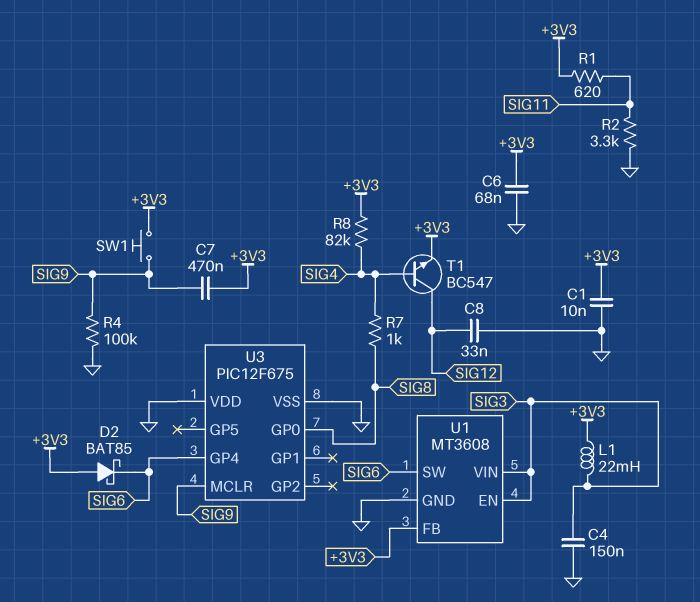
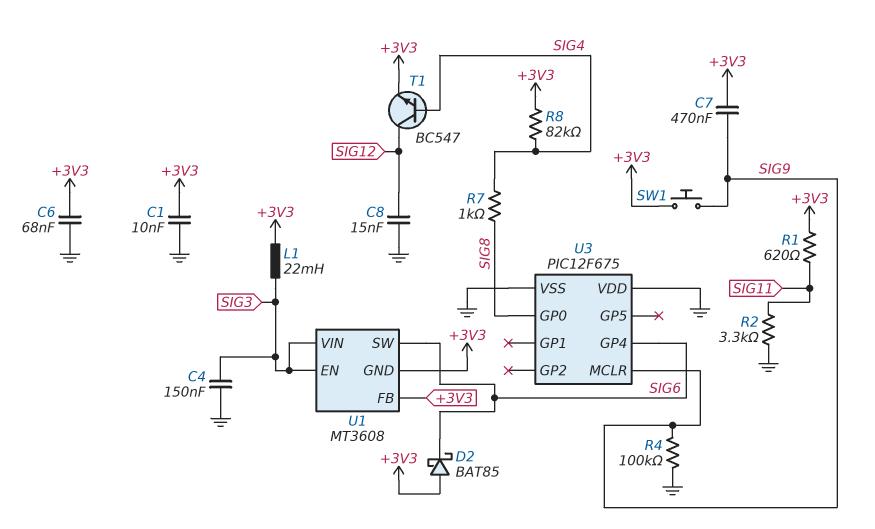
C8: 33nF (GND, SIG12) -> 15nF (GND, SIG12)
U1 pin GND: GND -> +3V3

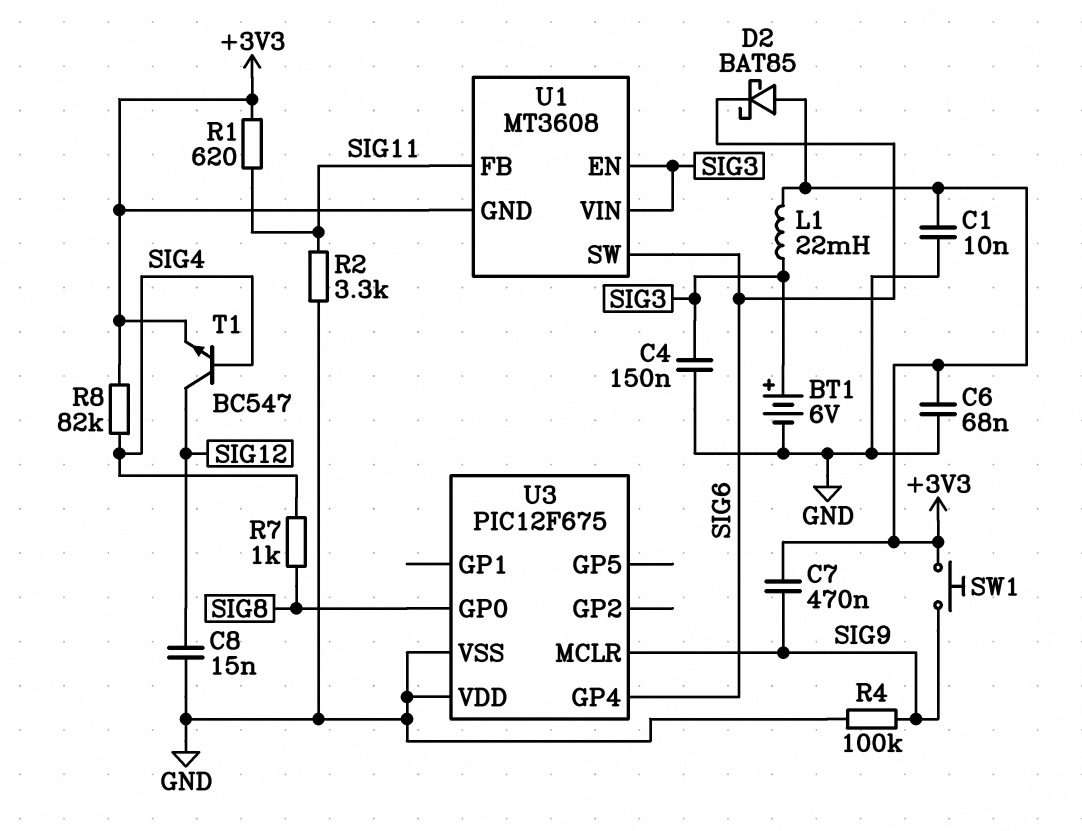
BT1: none -> 6V (plus SIG3, minus GND)
U1 pin FB: +3V3 -> SIG11

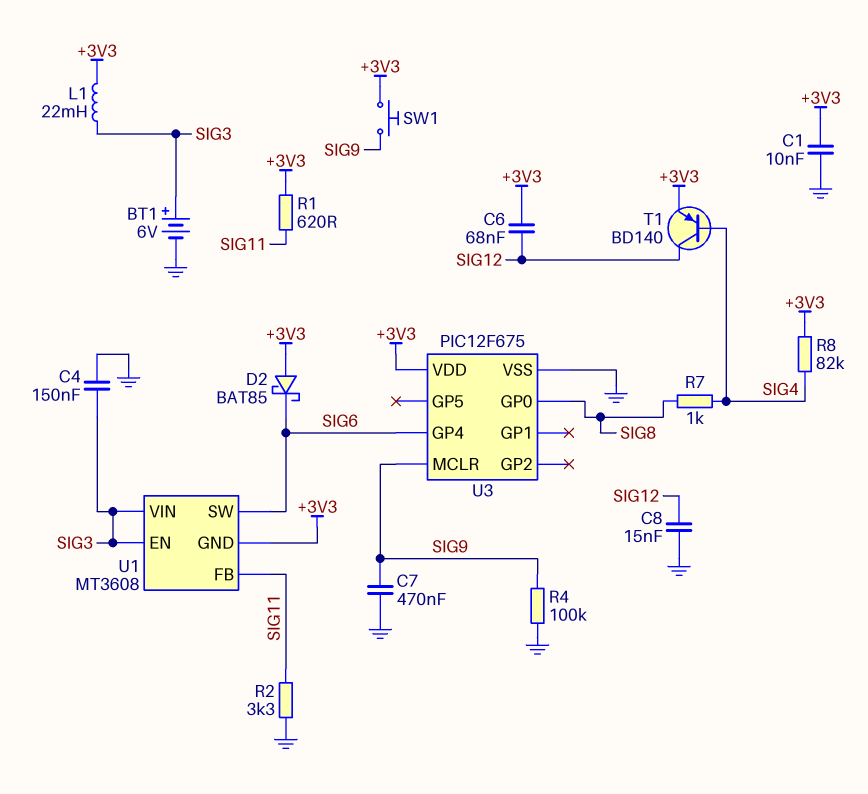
C6: 68nF (+3V3, GND) -> 68nF (+3V3, SIG12)
C7: 470nF (+3V3, SIG9) -> 470nF (GND, SIG9)
T1: NPN BC547 (B SIG4, C SIG12, E +3V3) -> PNP BD140 (B SIG4, C SIG12, E +3V3)
U3 pin VDD: GND -> +3V3

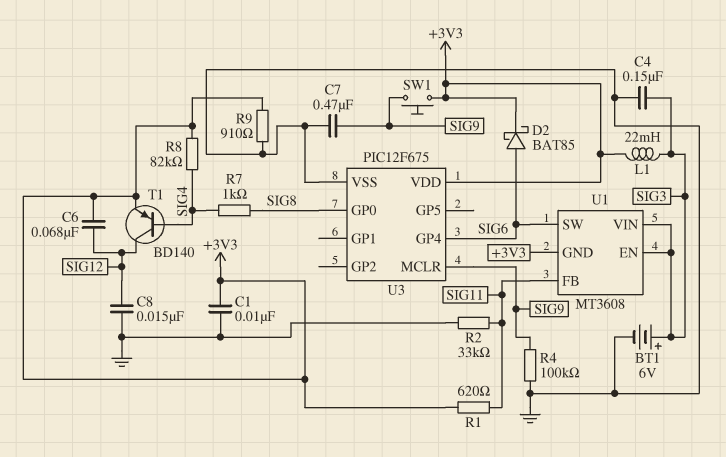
D2: schottky BAT85 (A +3V3, K SIG6) -> schottky BAT85 (A SIG6, K +3V3)
R2: 3.3k (GND, SIG11) -> 33k (GND, SIG11)
R9: none -> 910 (+3V3, GND)

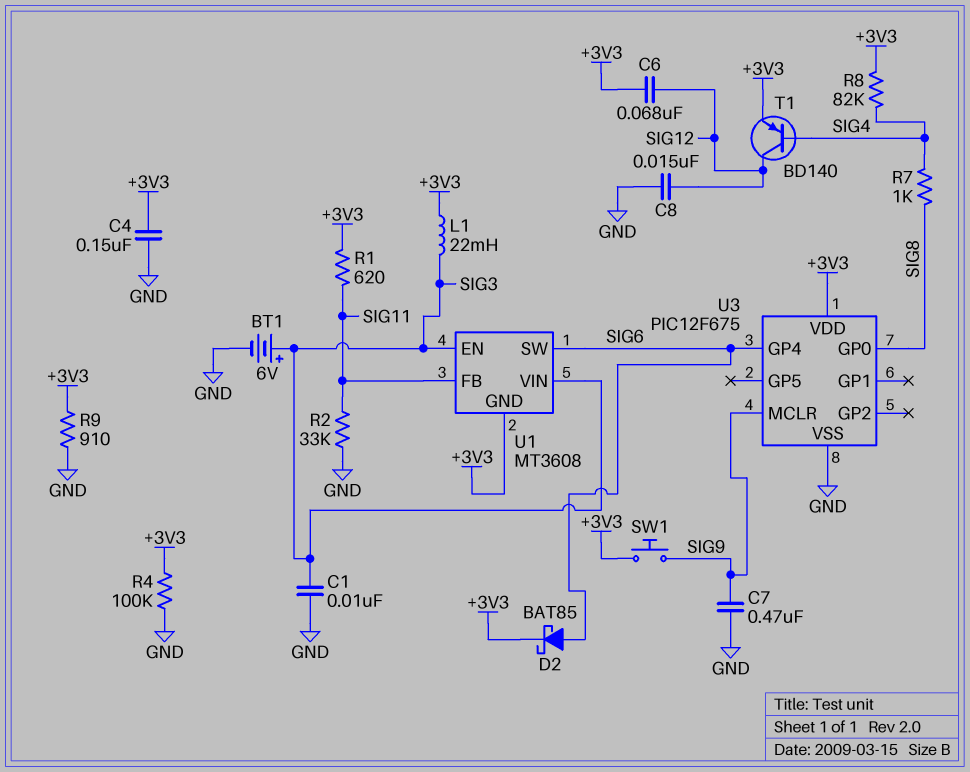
C1: 10nF (+3V3, GND) -> 10nF (GND, SIG3)
C4: 150nF (GND, SIG3) -> 150nF (+3V3, GND)
R4: 100k (GND, SIG9) -> 100k (+3V3, GND)

